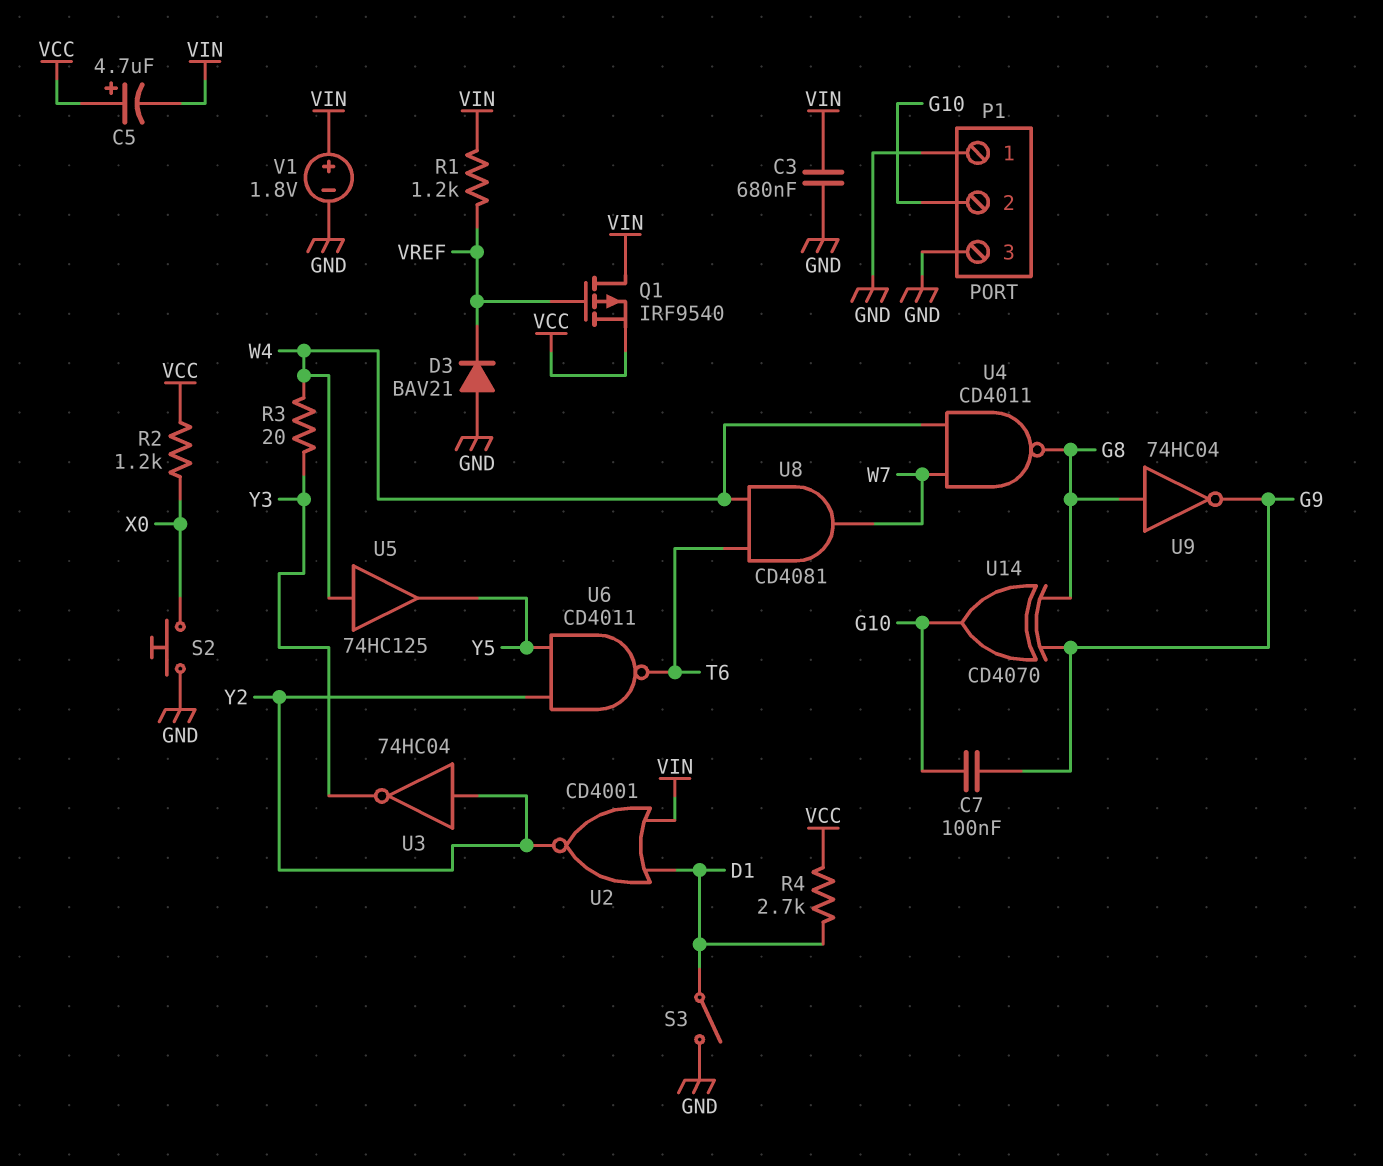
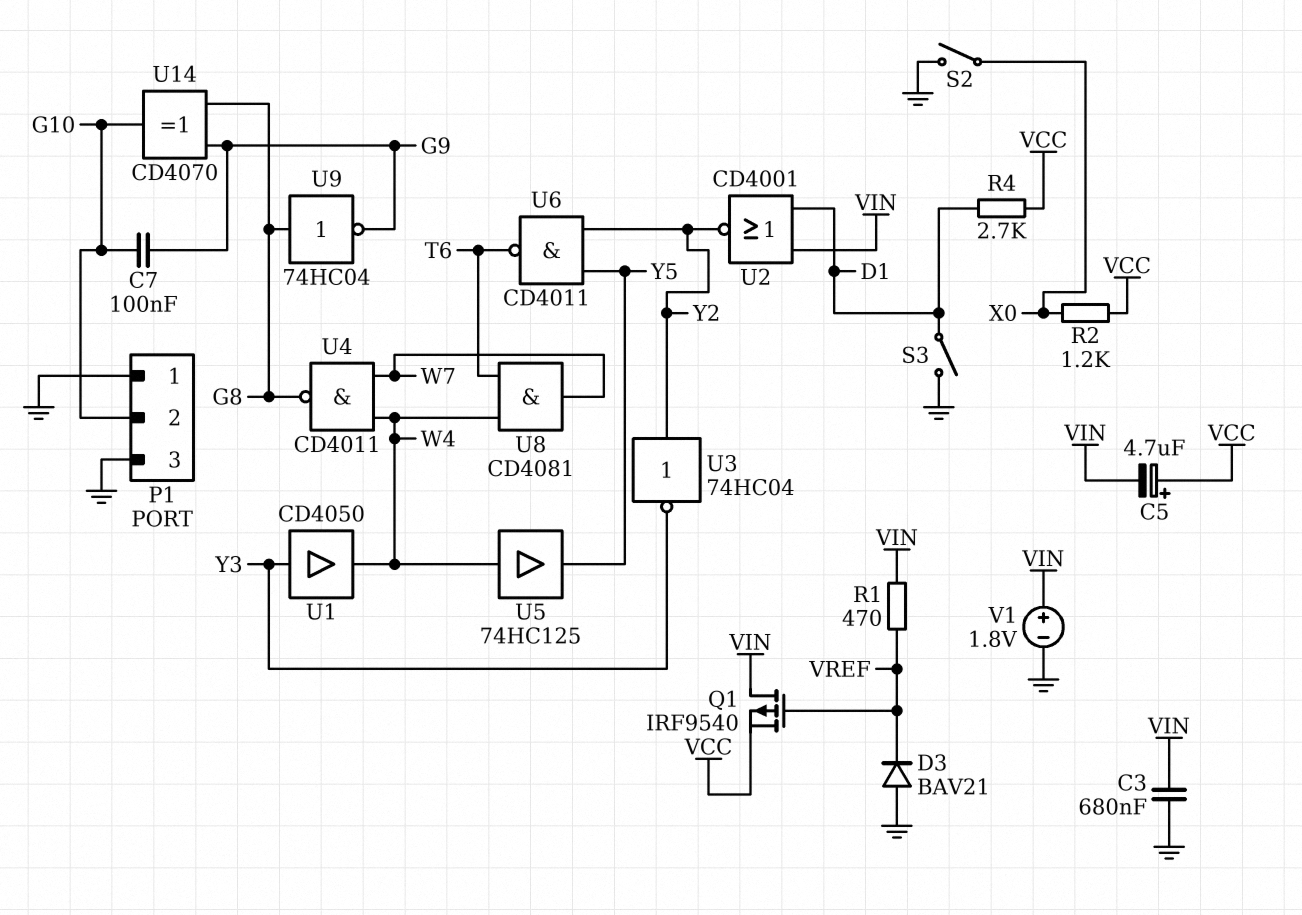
R1: 1.2k (VIN, VREF) -> 470 (VIN, VREF)
R3: 20 (W4, Y3) -> none
S2: button (GND, X0) -> switch (GND, X0)
U1: none -> buffer CD4050 (in Y3, out W4)

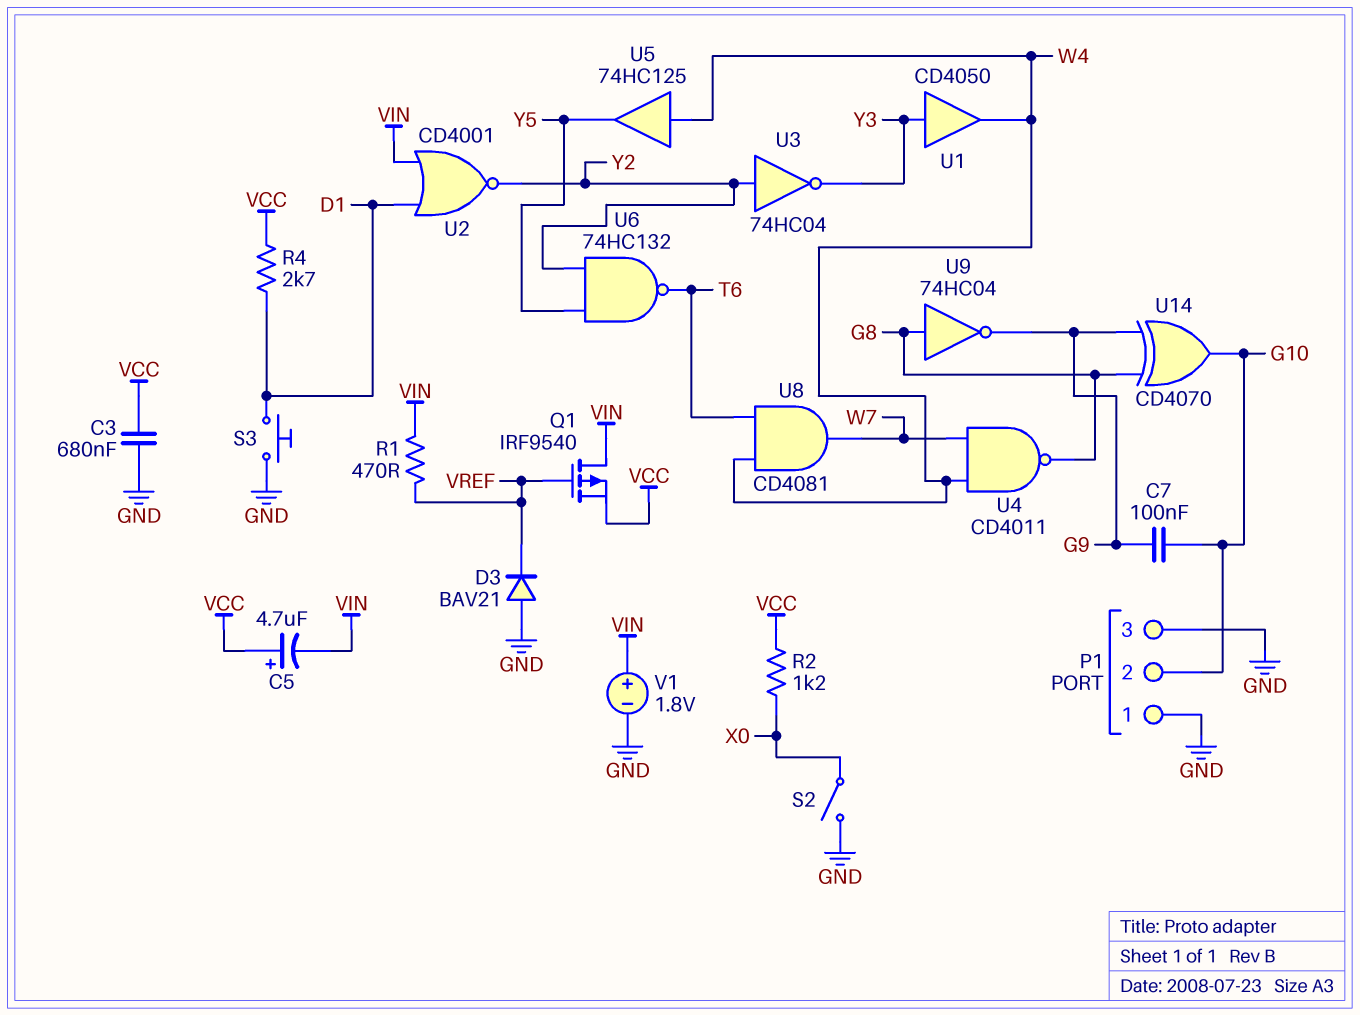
C3: 680nF (GND, VIN) -> 680nF (GND, VCC)
S3: switch (D1, GND) -> button (D1, GND)
U6: NAND CD4011 (in Y2, in Y5, out T6) -> NAND 74HC132 (in Y2, in Y5, out T6)

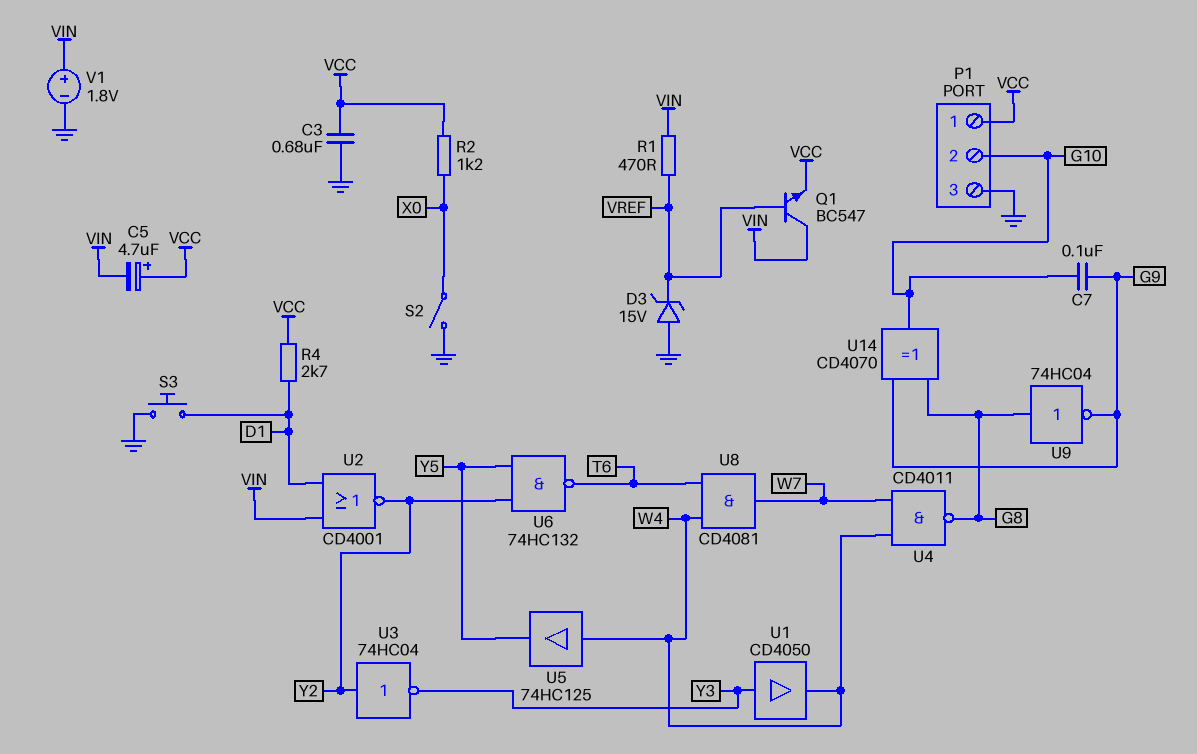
D3: diode BAV21 (A GND, K VREF) -> zener 15V (A GND, K VREF)
P1 pin 1: GND -> VCC
Q1: PMOS IRF9540 (G VREF, D VIN, S VCC) -> NPN BC547 (B VREF, C VIN, E VCC)

